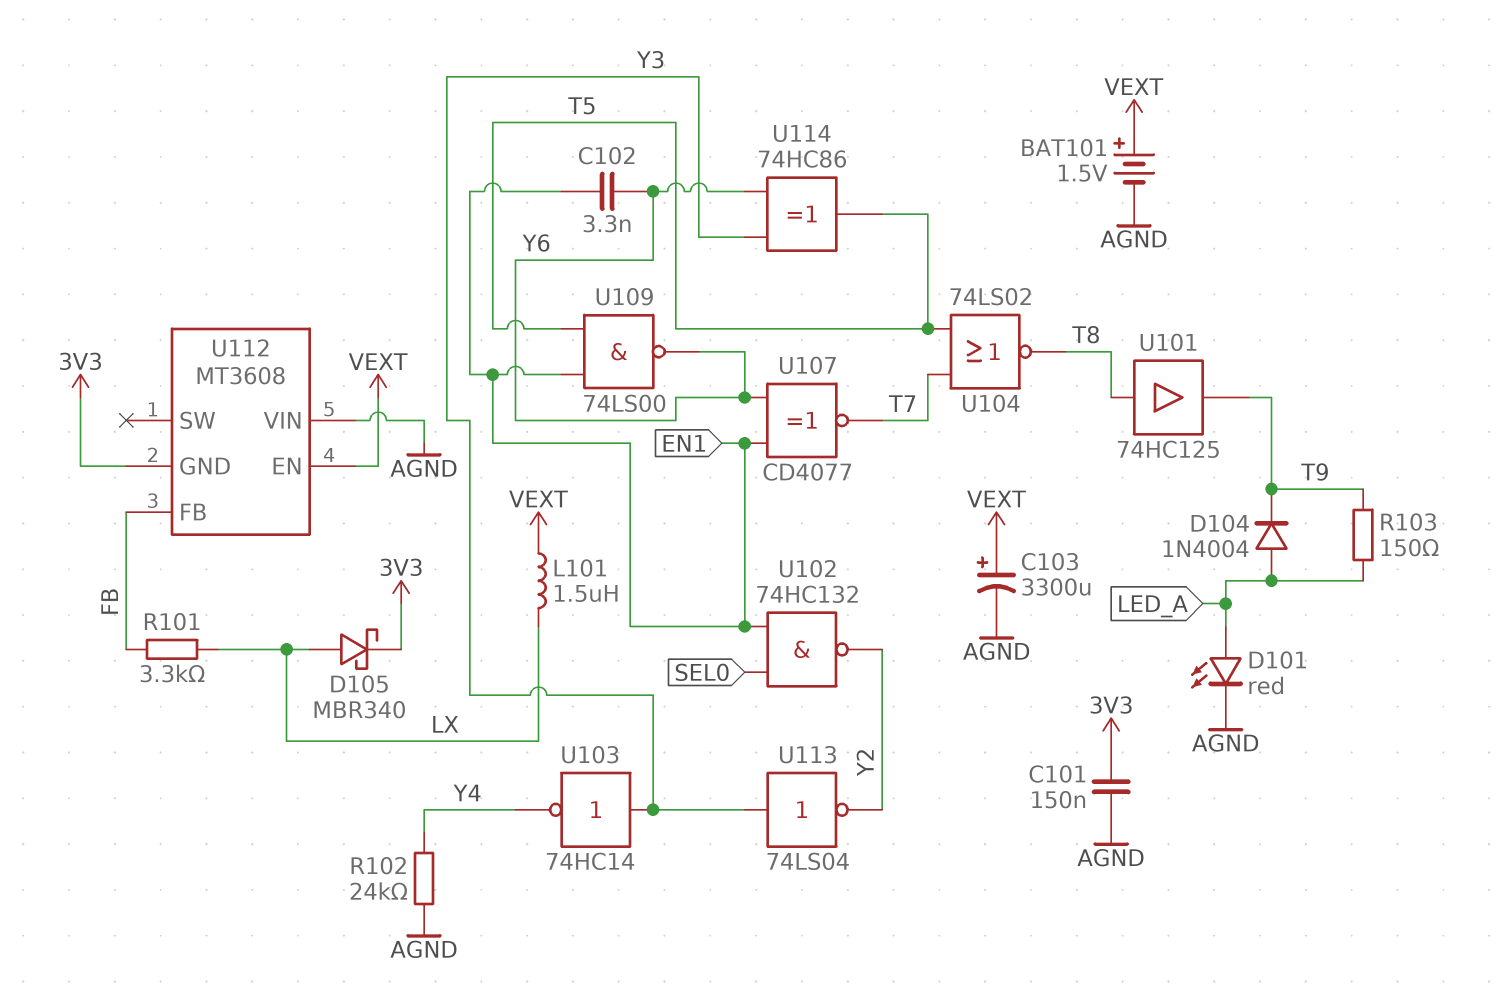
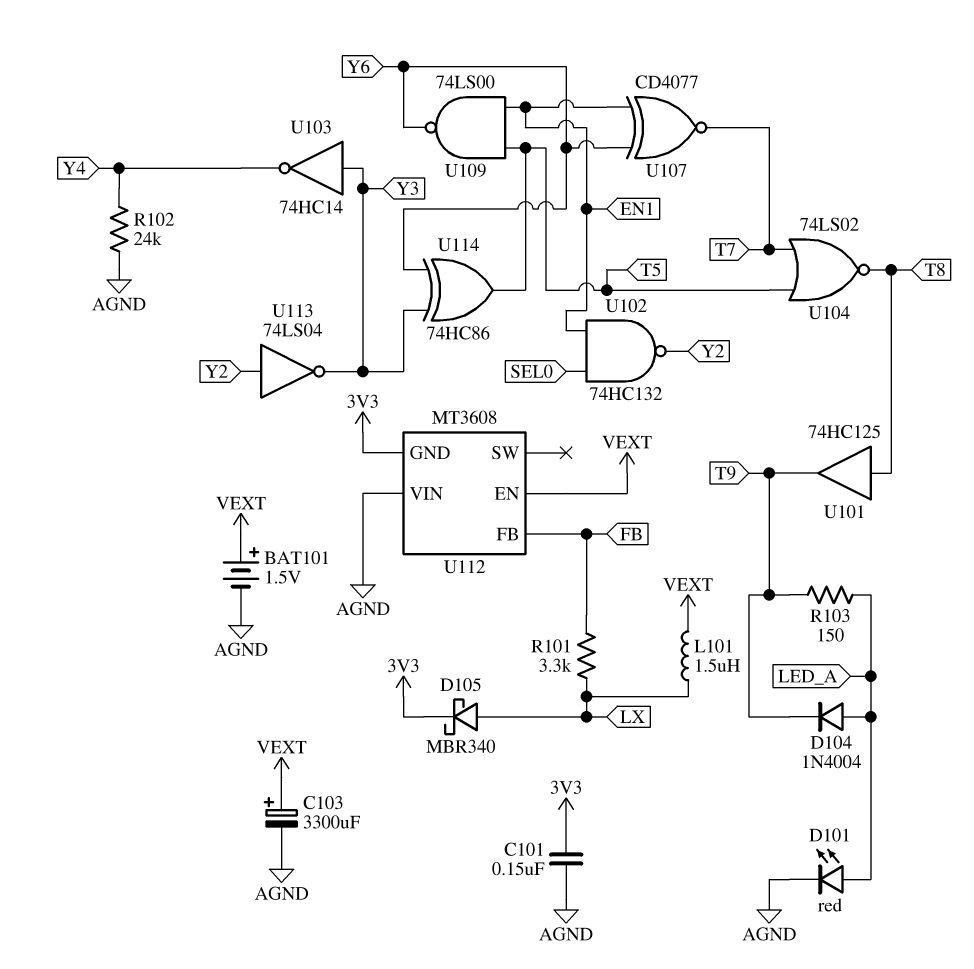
C102: 3.3nF (EN1, Y6) -> none
U113: NOT 74LS04 (in Y3, out Y2) -> NOT 74LS04 (in Y2, out Y3)

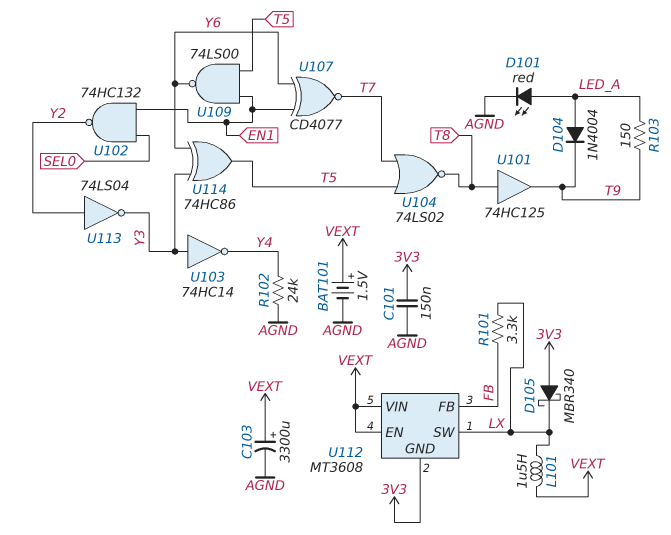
D105: schottky MBR340 (A LX, K 3V3) -> schottky MBR340 (A 3V3, K LX)
U112 pin SW: none -> LX
U112 pin VIN: AGND -> VEXT

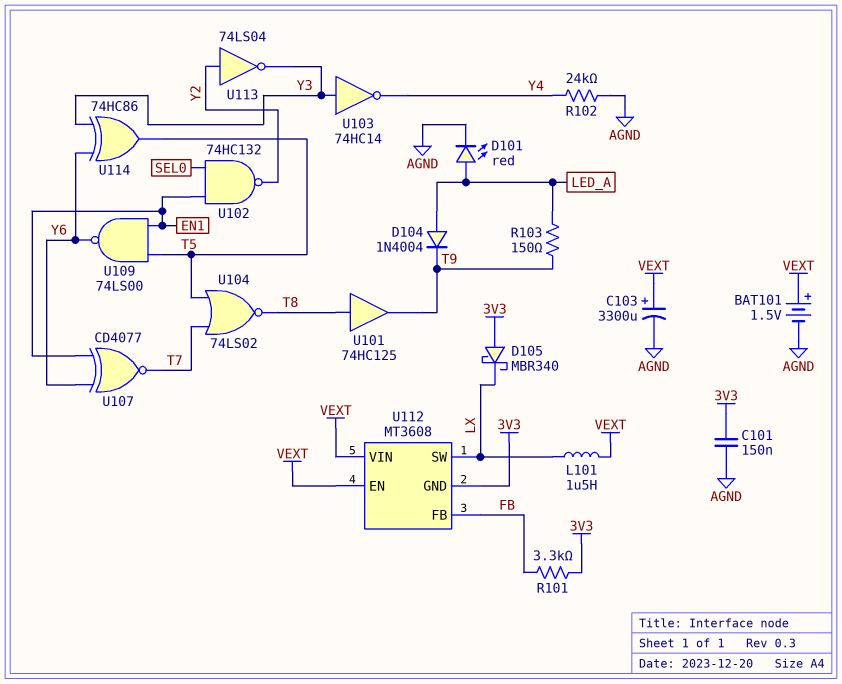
R101: 3.3k (FB, LX) -> 3.3k (3V3, FB)

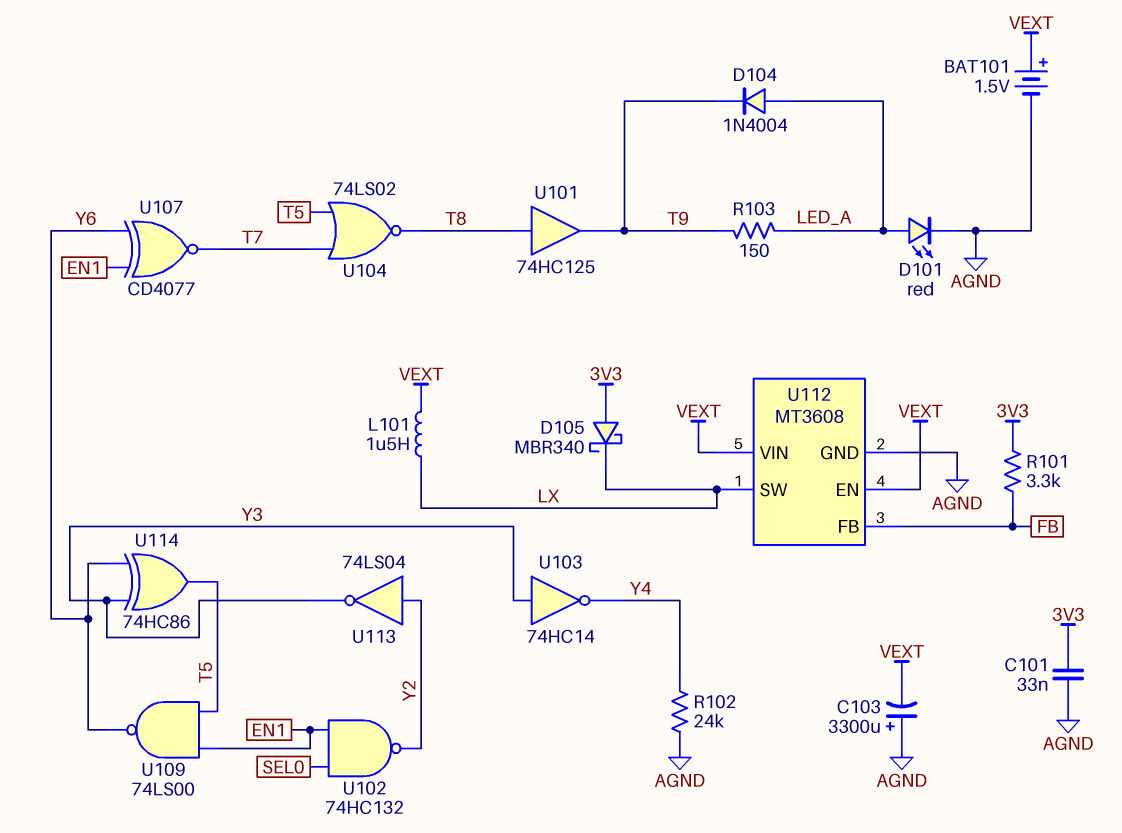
C101: 150nF (3V3, AGND) -> 33nF (3V3, AGND)
C103: 3300uF (plus VEXT, minus AGND) -> 3300uF (plus AGND, minus VEXT)
U112 pin GND: 3V3 -> AGND

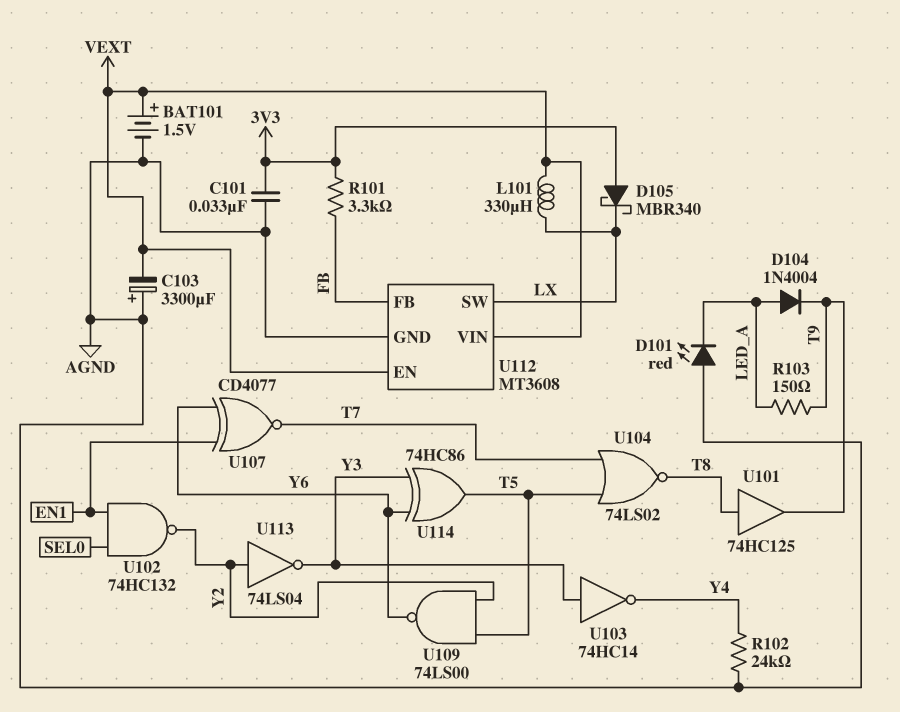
D101: LED red (A LED_A, K AGND) -> LED red (A AGND, K LED_A)
L101: 1.5uH (LX, VEXT) -> 330uH (LX, VEXT)
U109: NAND 74LS00 (in EN1, in T5, out Y6) -> NAND 74LS00 (in T5, in Y2, out Y6)

